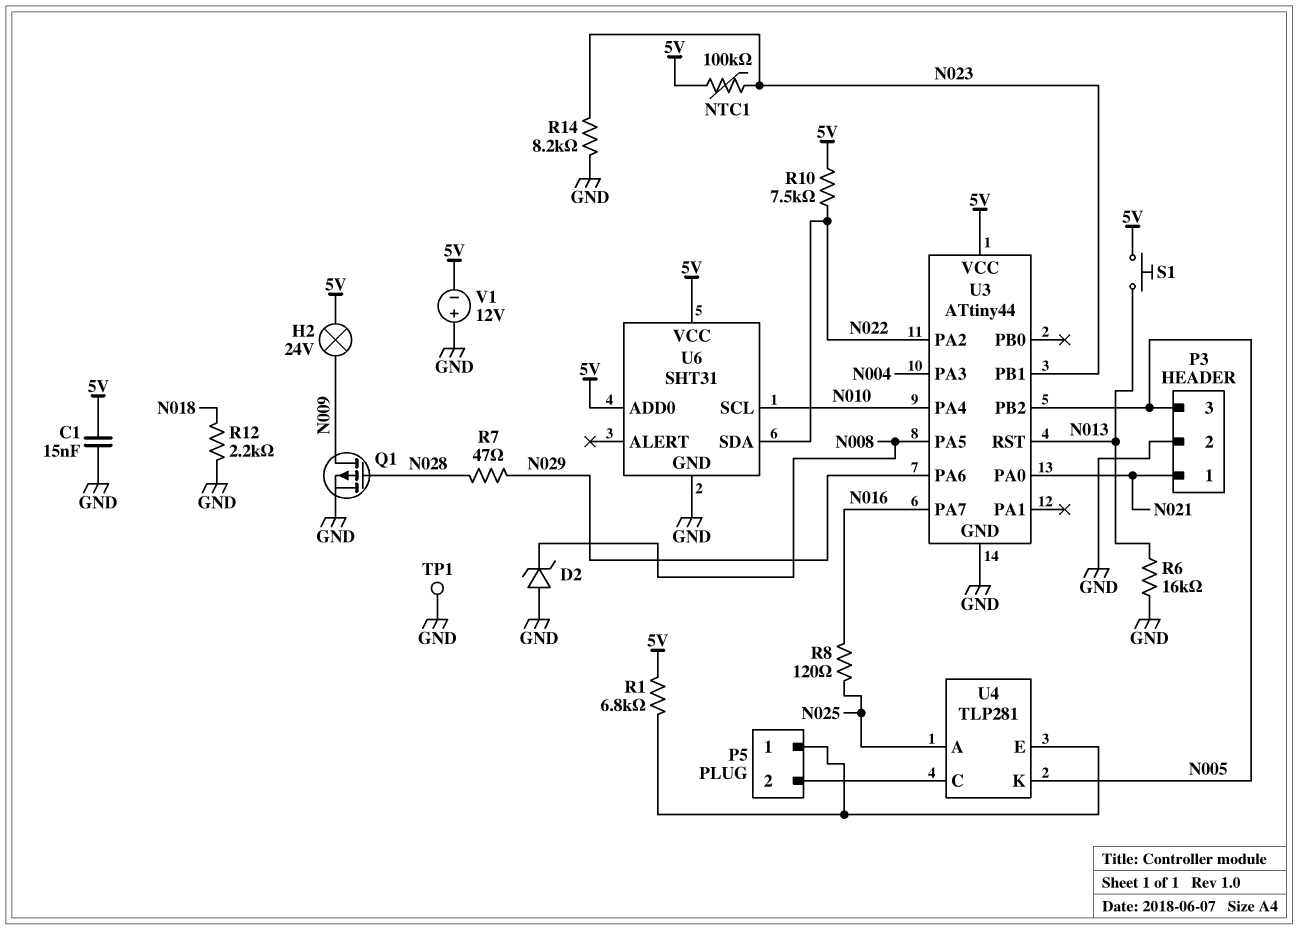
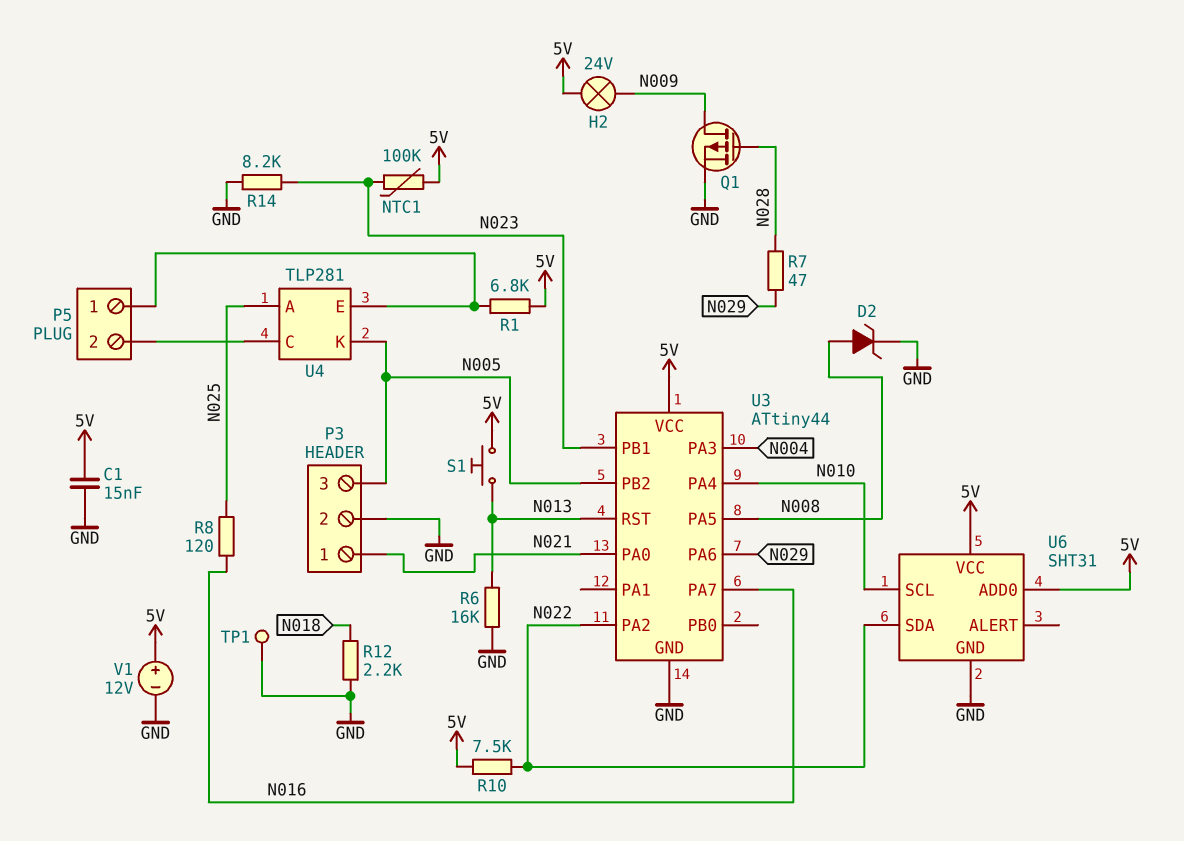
D2: zener (A GND, K N008) -> zener (A N008, K GND)
V1: 12V (plus GND, minus 5V) -> 12V (plus 5V, minus GND)

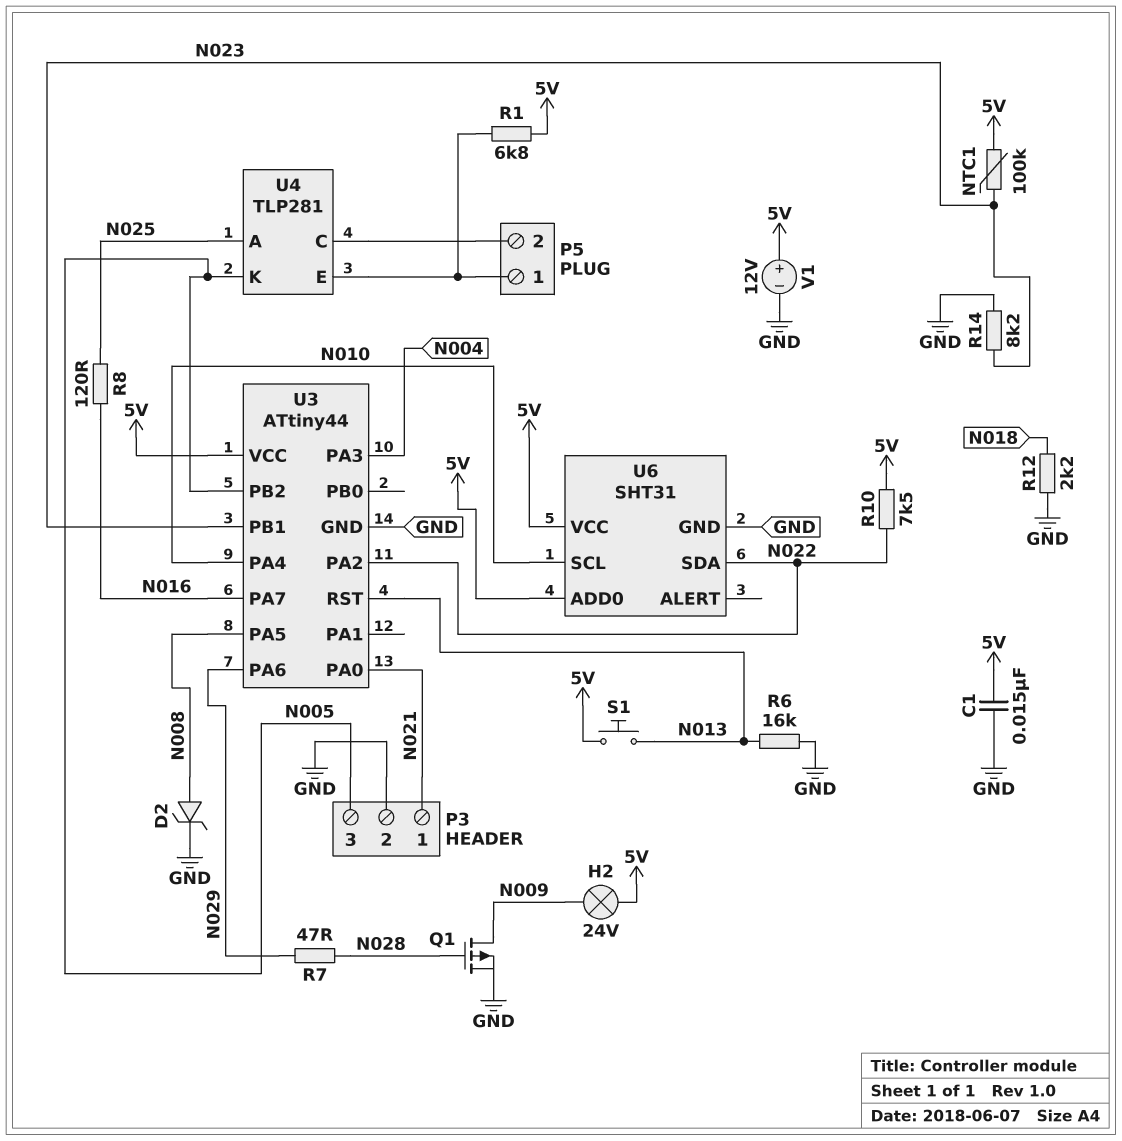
TP1: test point (GND) -> none

